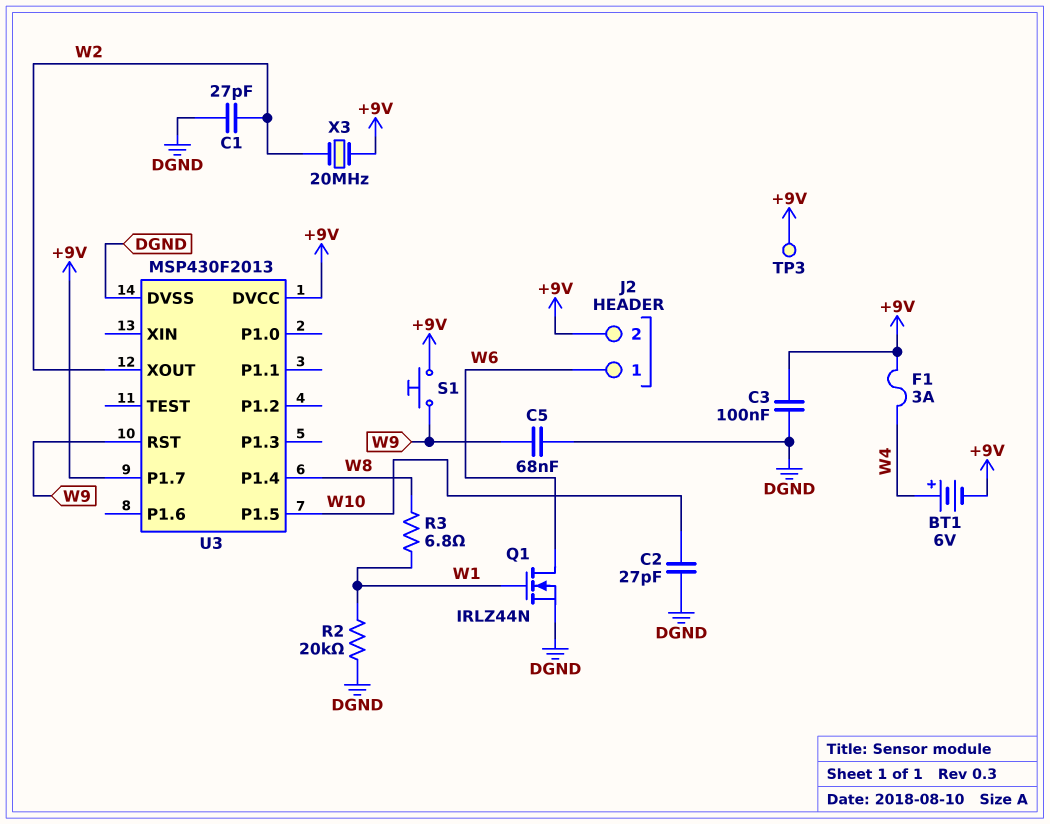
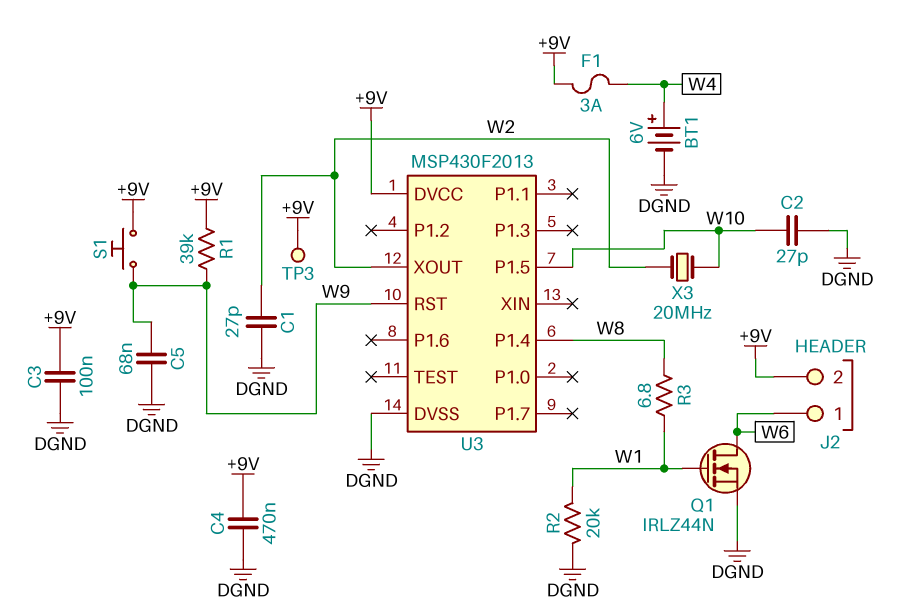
BT1: 6V (plus W4, minus +9V) -> 6V (plus W4, minus DGND)
C4: none -> 470nF (+9V, DGND)
R1: none -> 39k (+9V, W9)
U3 pin P1.7: +9V -> none
X3: 20MHz (+9V, W2) -> 20MHz (W2, W10)

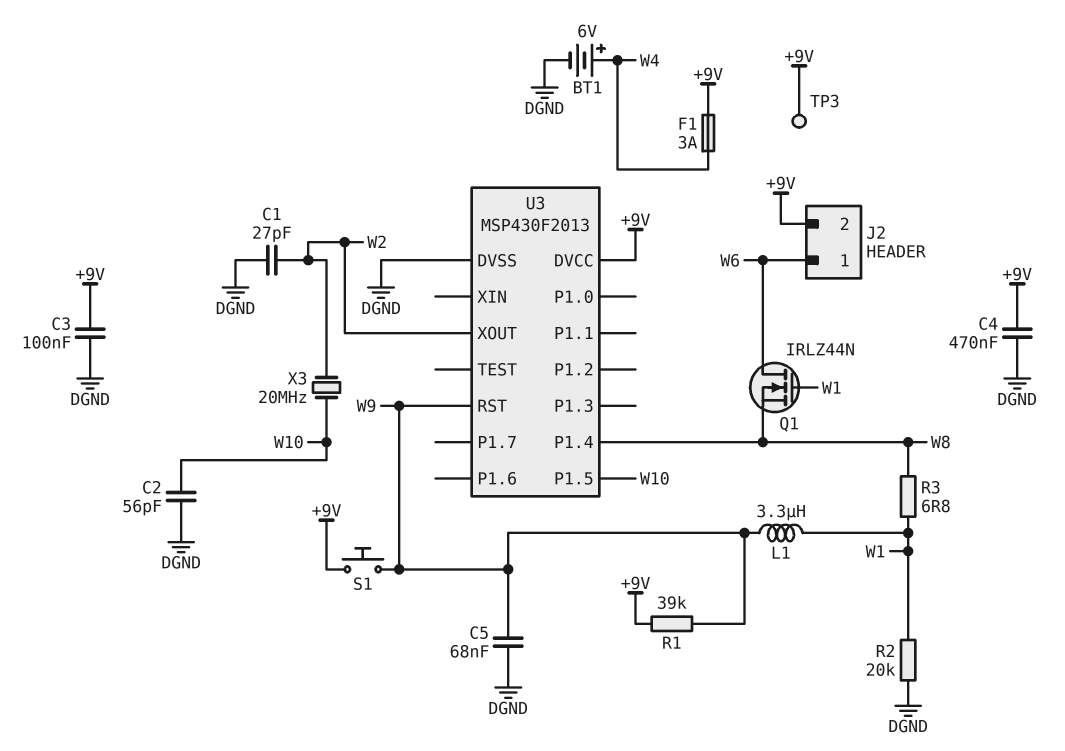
C2: 27pF (DGND, W10) -> 56pF (DGND, W10)
L1: none -> 3.3uH (W1, W9)
Q1: NMOS IRLZ44N (G W1, D W6, S DGND) -> NMOS IRLZ44N (G W1, D W6, S W8)

